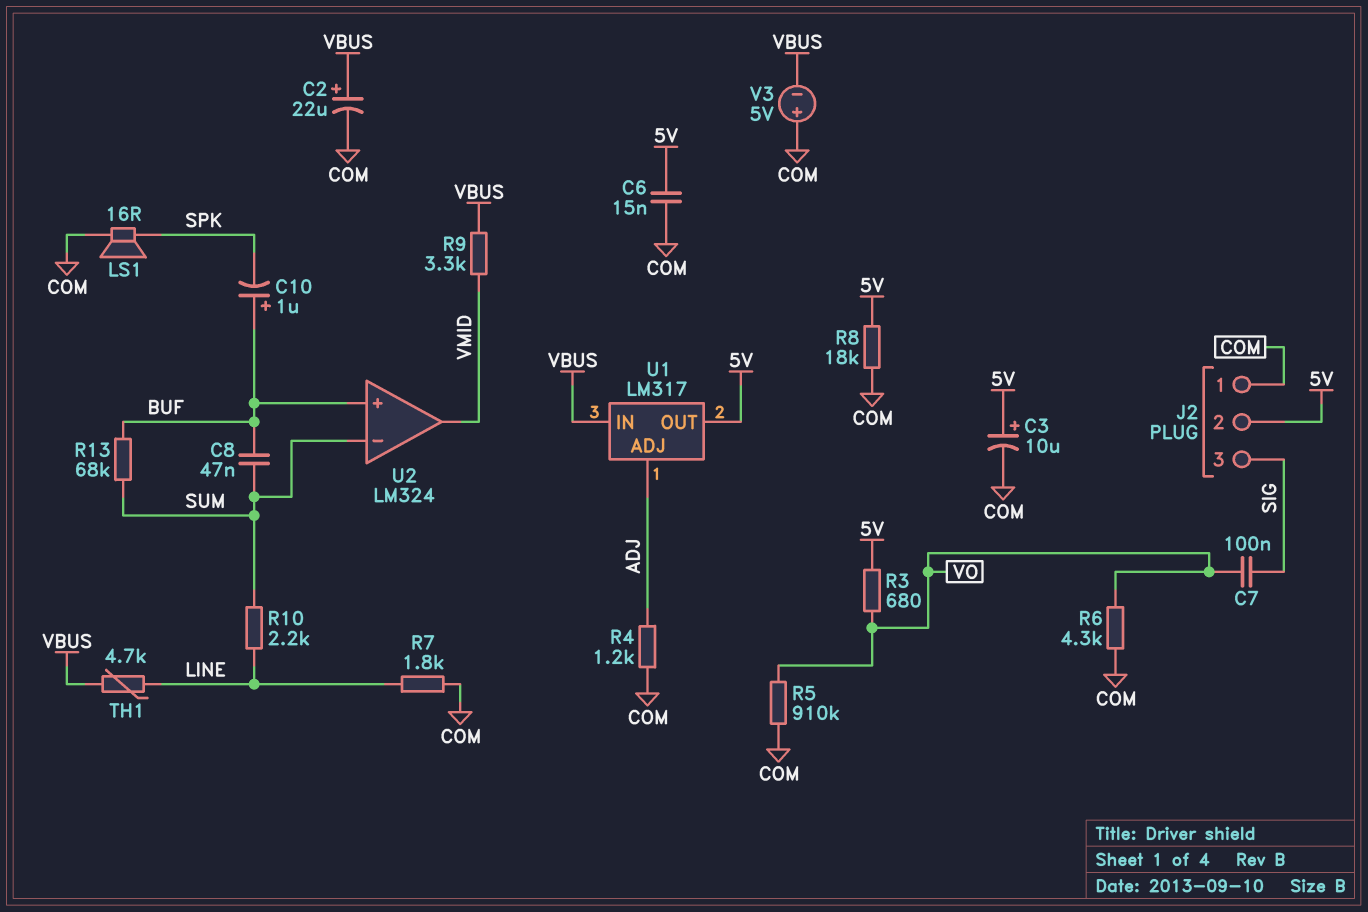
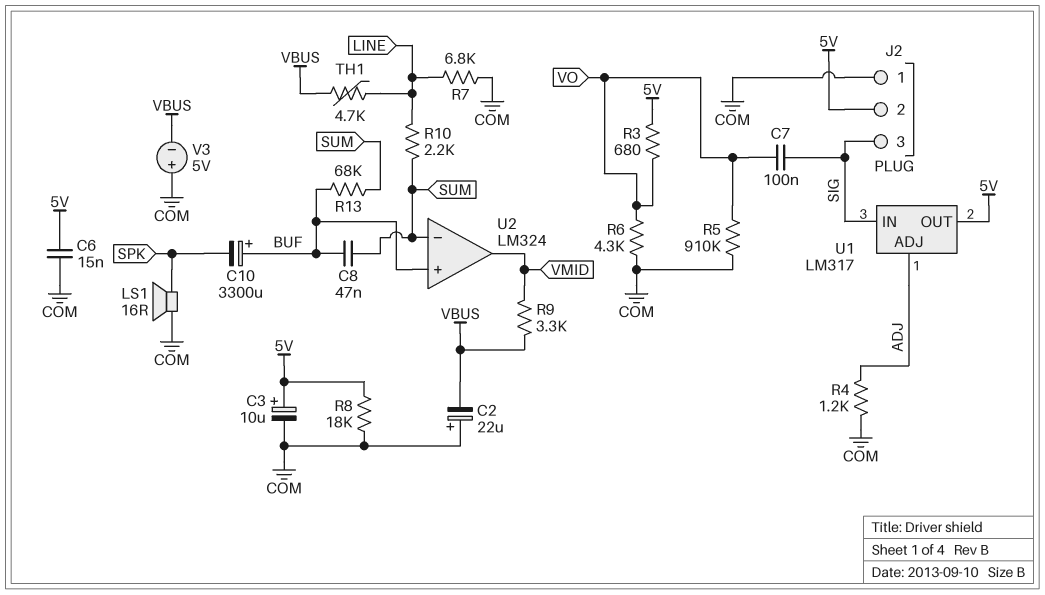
C2: 22uF (plus VBUS, minus COM) -> 22uF (plus COM, minus VBUS)
C10: 1uF (plus BUF, minus SPK) -> 3300uF (plus BUF, minus SPK)
R7: 1.8k (COM, LINE) -> 6.8k (COM, LINE)
U1 pin IN: VBUS -> SIG

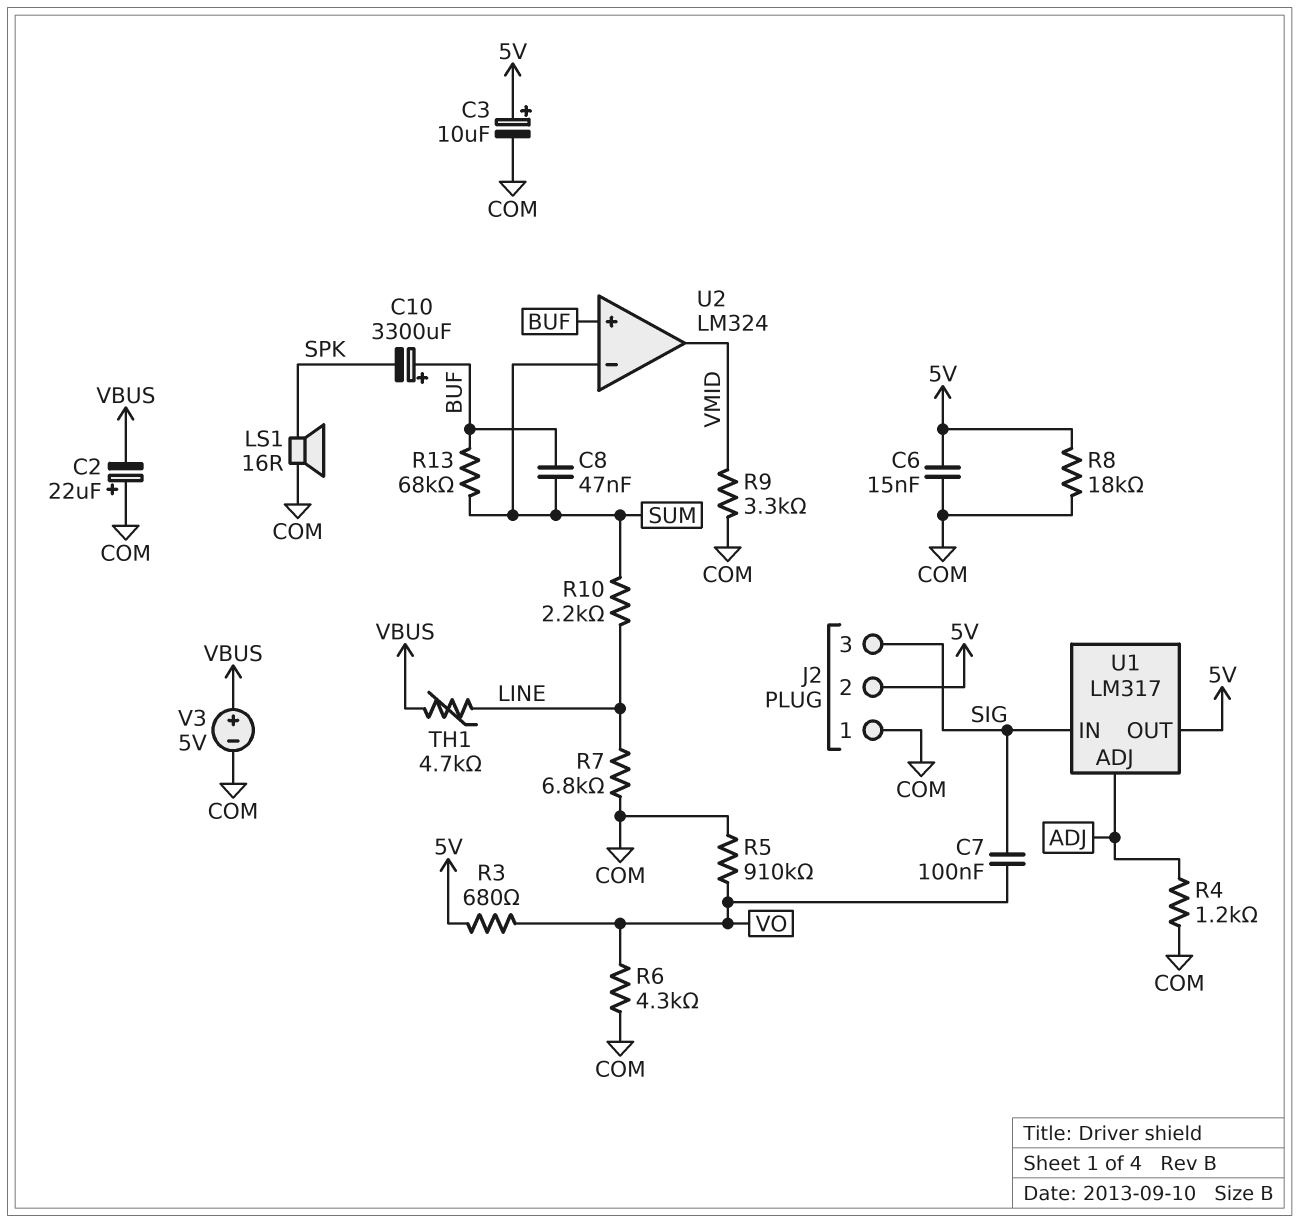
R9: 3.3k (VBUS, VMID) -> 3.3k (COM, VMID)
V3: 5V (plus COM, minus VBUS) -> 5V (plus VBUS, minus COM)

